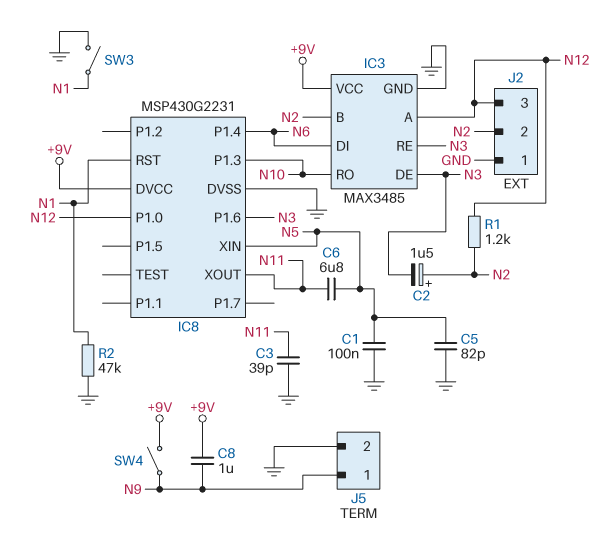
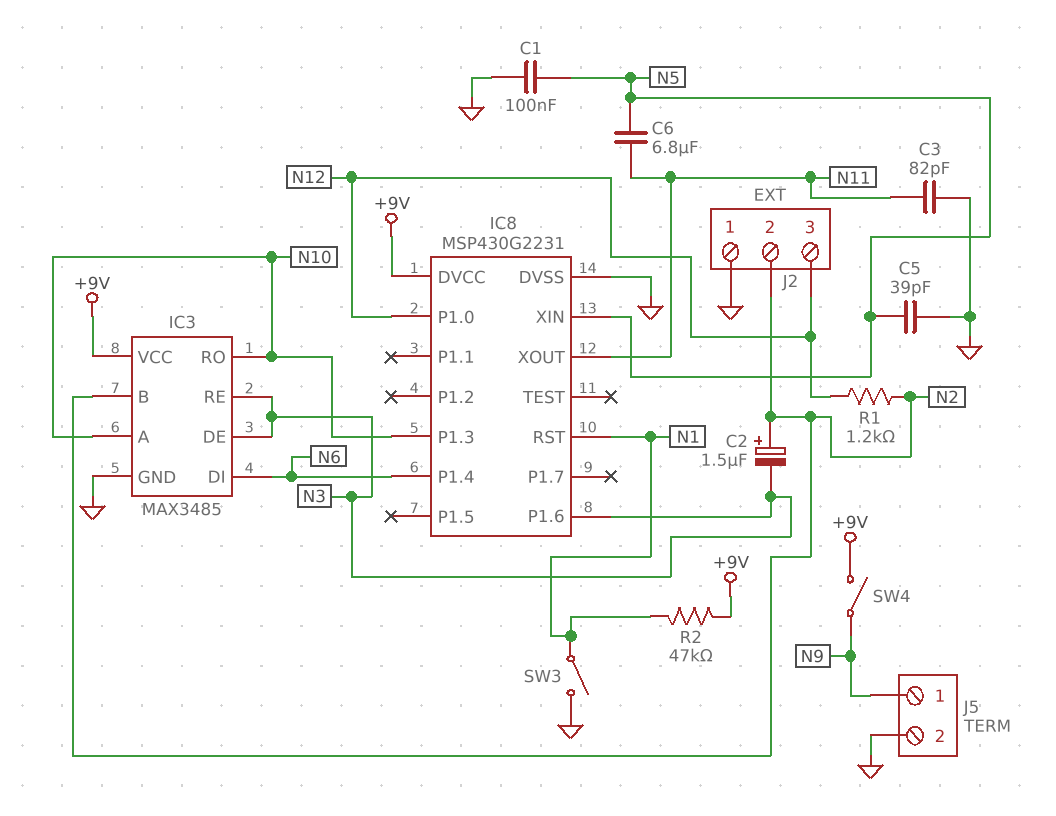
C3: 39pF (GND, N11) -> 82pF (GND, N11)
C5: 82pF (GND, N5) -> 39pF (GND, N5)
C8: 1uF (+9V, N9) -> none
IC3 pin A: N12 -> N10
R2: 47k (GND, N1) -> 47k (+9V, N1)

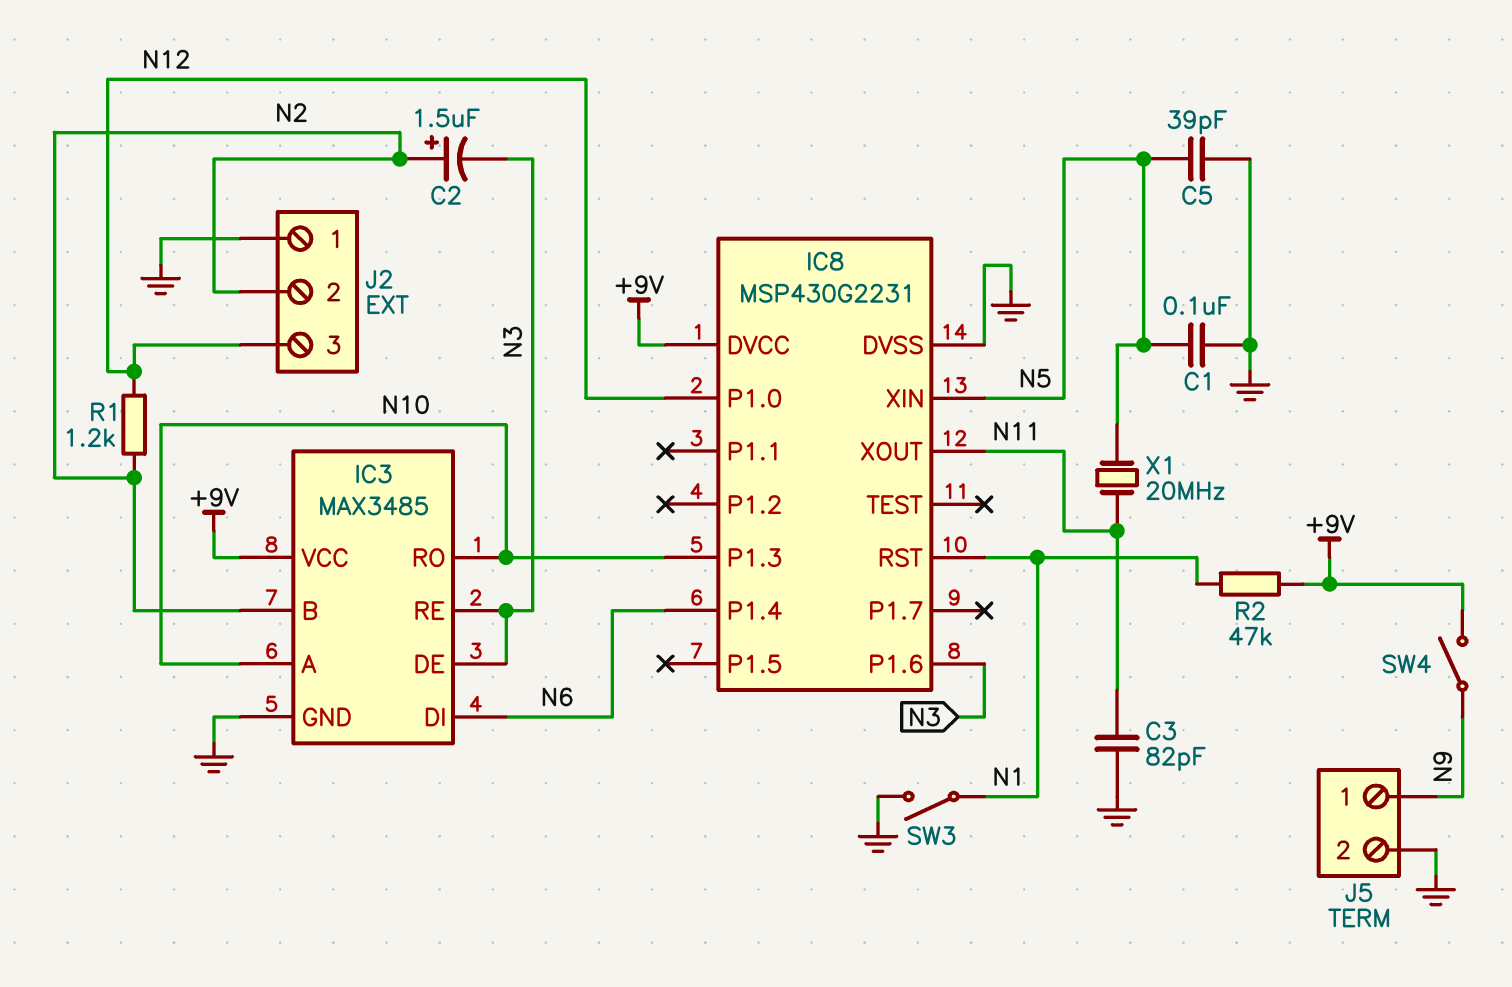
C6: 6.8uF (N5, N11) -> none
X1: none -> 20MHz (N5, N11)

